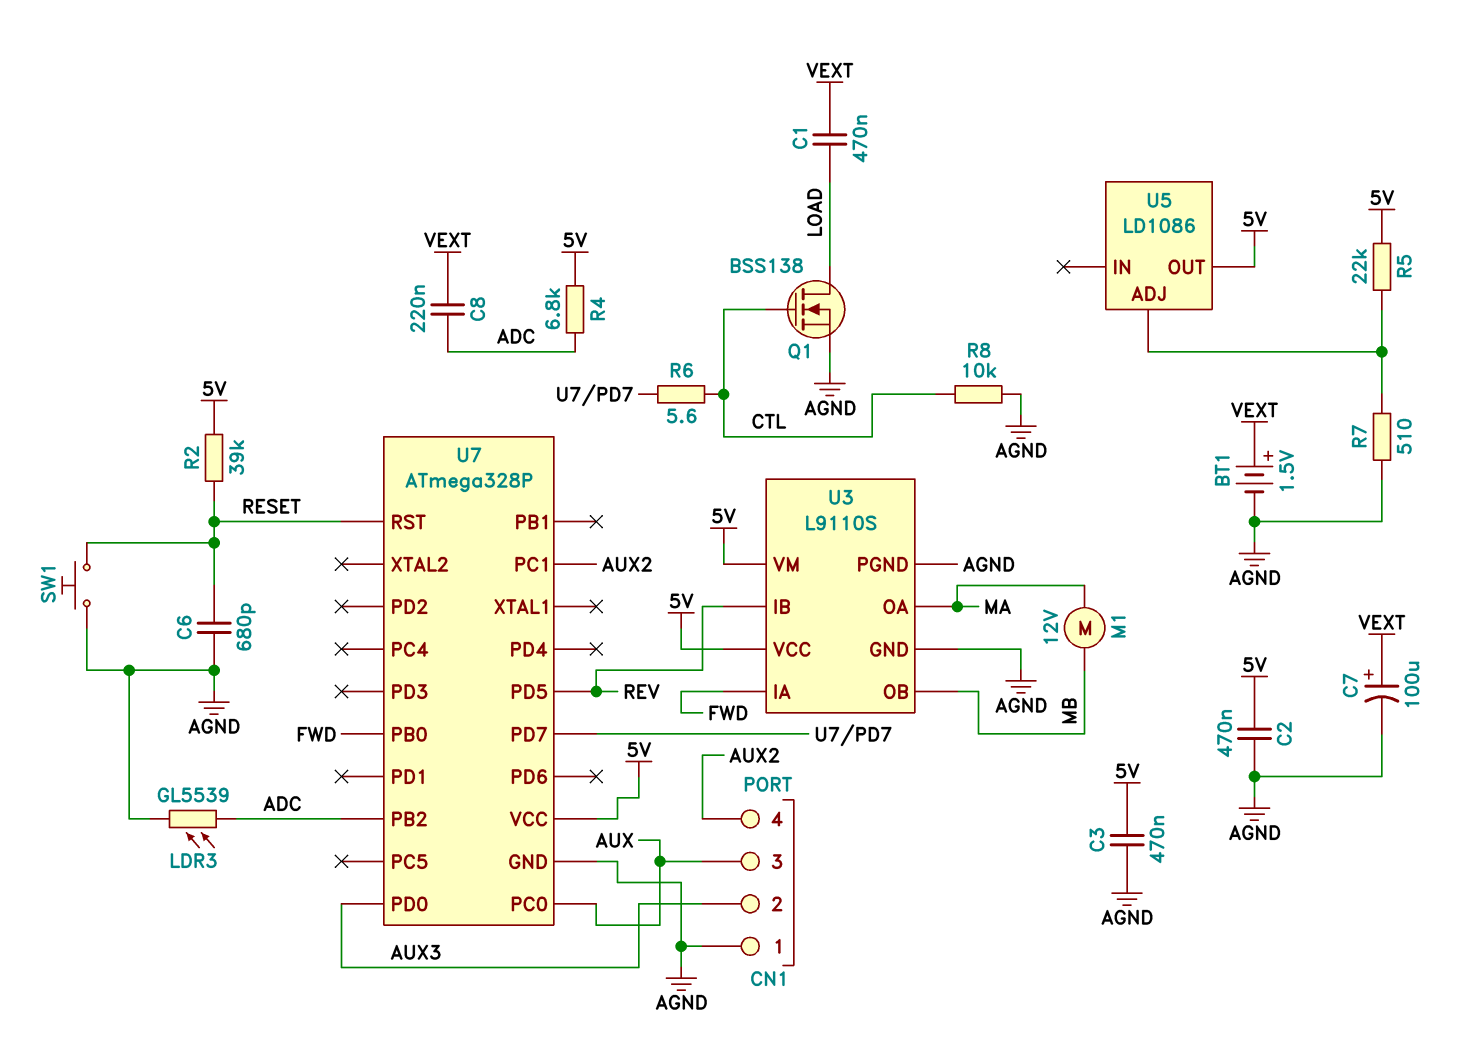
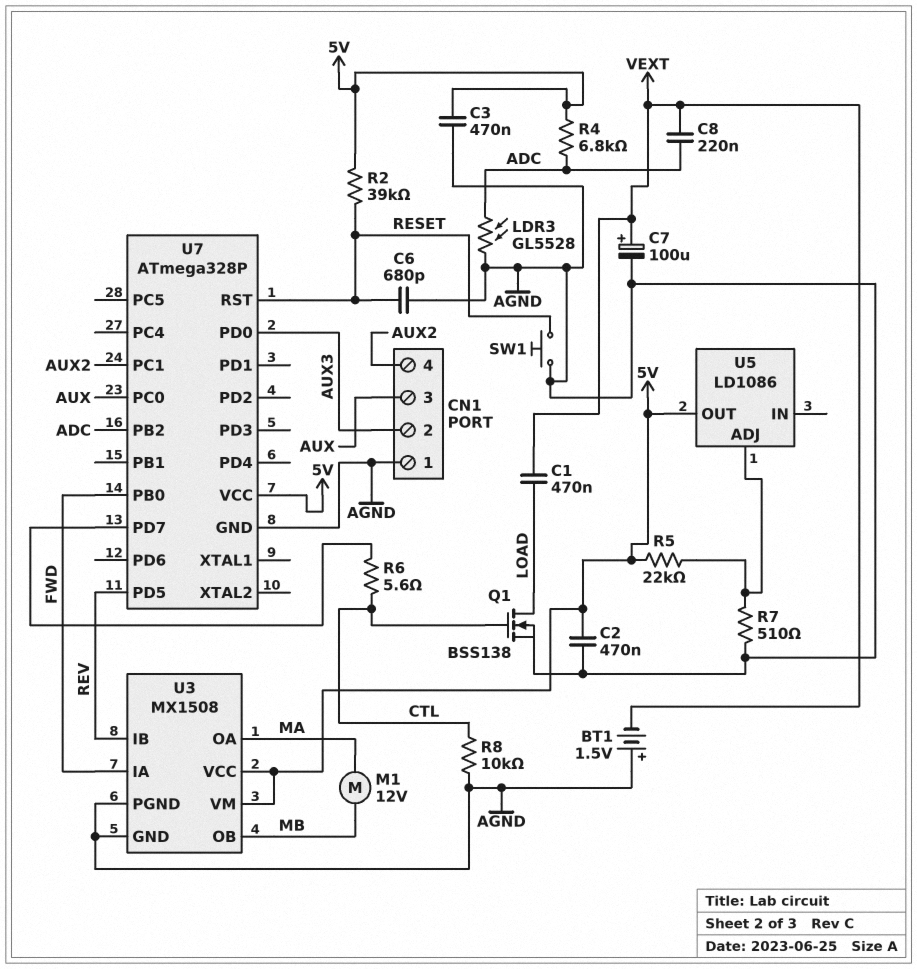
BT1: 1.5V (plus VEXT, minus AGND) -> 1.5V (plus AGND, minus VEXT)
LDR3: GL5539 (ADC, AGND) -> GL5528 (ADC, AGND)
U3: L9110S -> MX1508

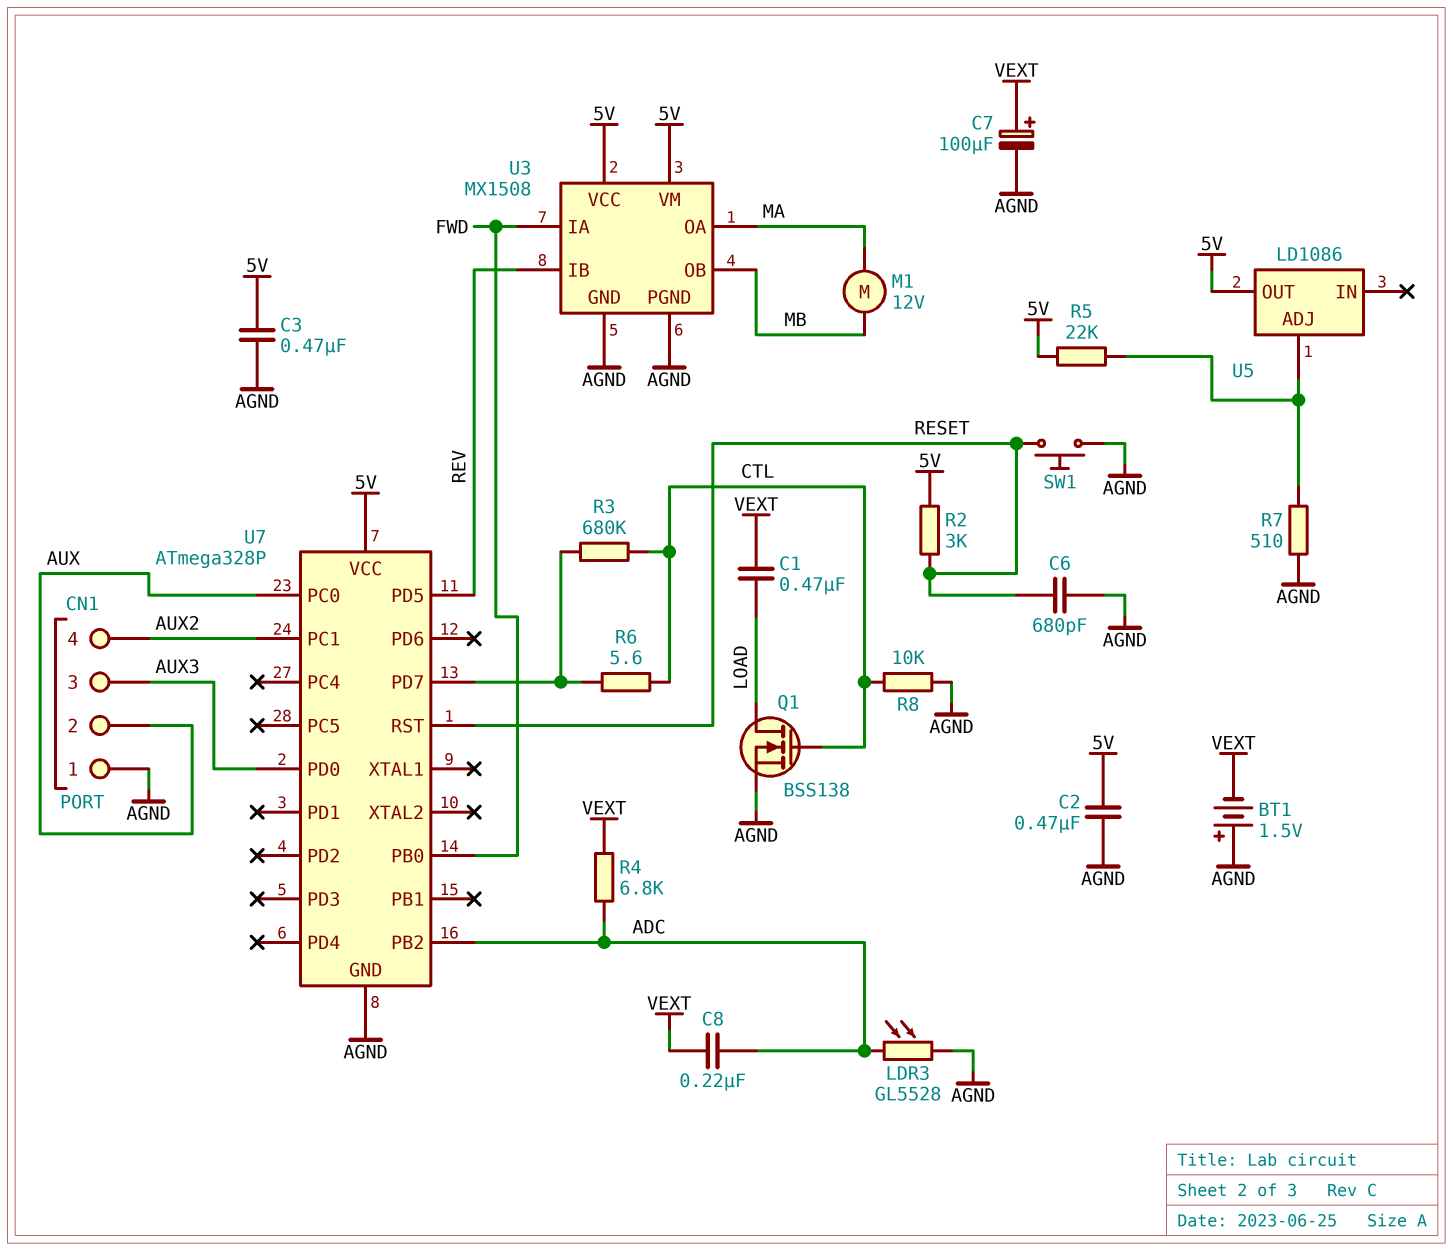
CN1 pin 2: AUX3 -> AUX
CN1 pin 3: AUX -> AUX3
R2: 39k (5V, RESET) -> 3k (5V, RESET)
R3: none -> 680k (CTL, U7/PD7)
R4: 6.8k (5V, ADC) -> 6.8k (ADC, VEXT)

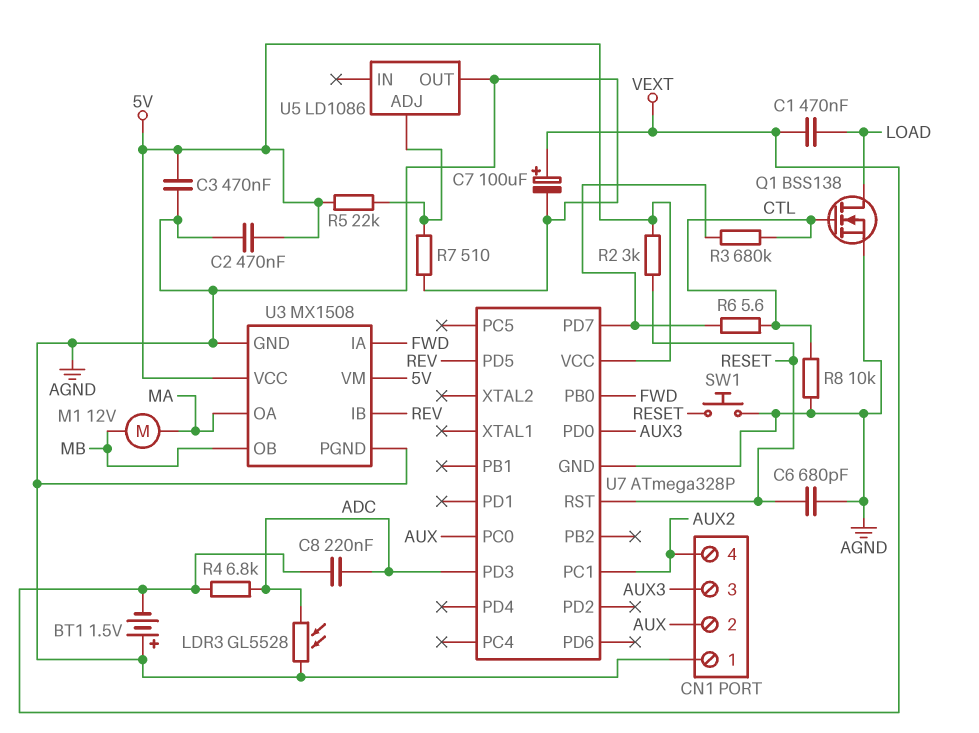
U5 pin OUT: 5V -> AGND
U7 pin PB2: ADC -> none
U7 pin PD3: none -> ADC

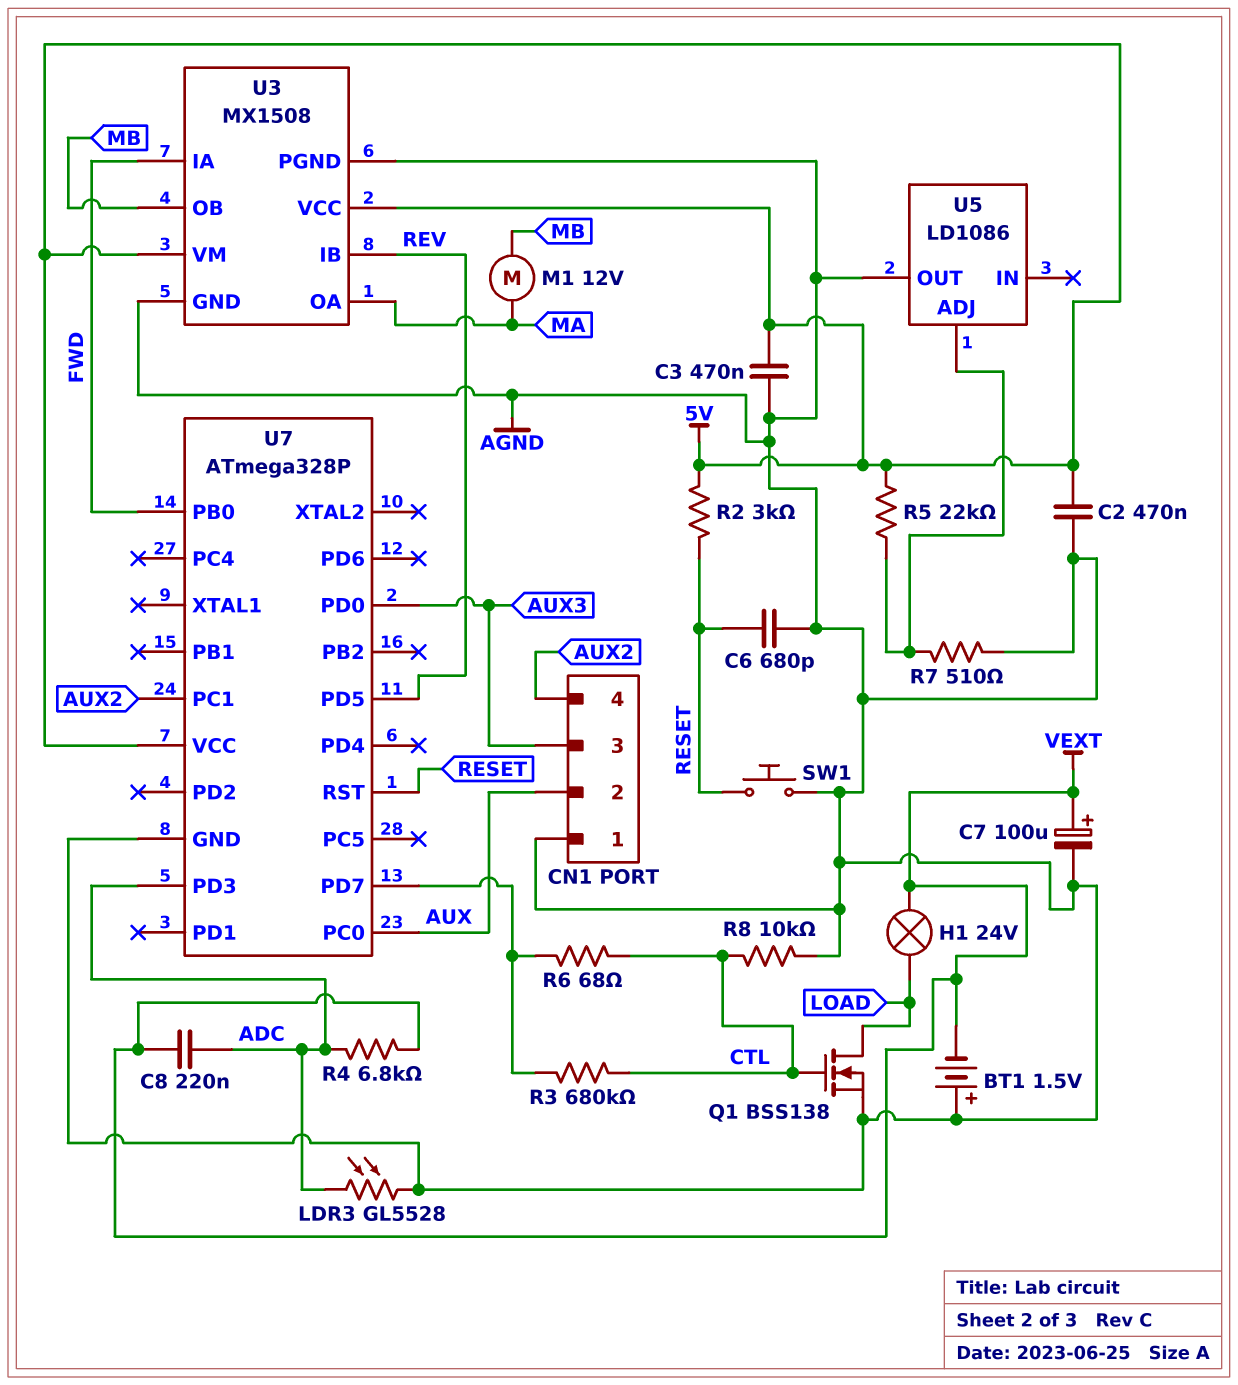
C1: 470nF (LOAD, VEXT) -> none
H1: none -> lamp 24V (LOAD, VEXT)
R6: 5.6 (CTL, U7/PD7) -> 68 (CTL, U7/PD7)

